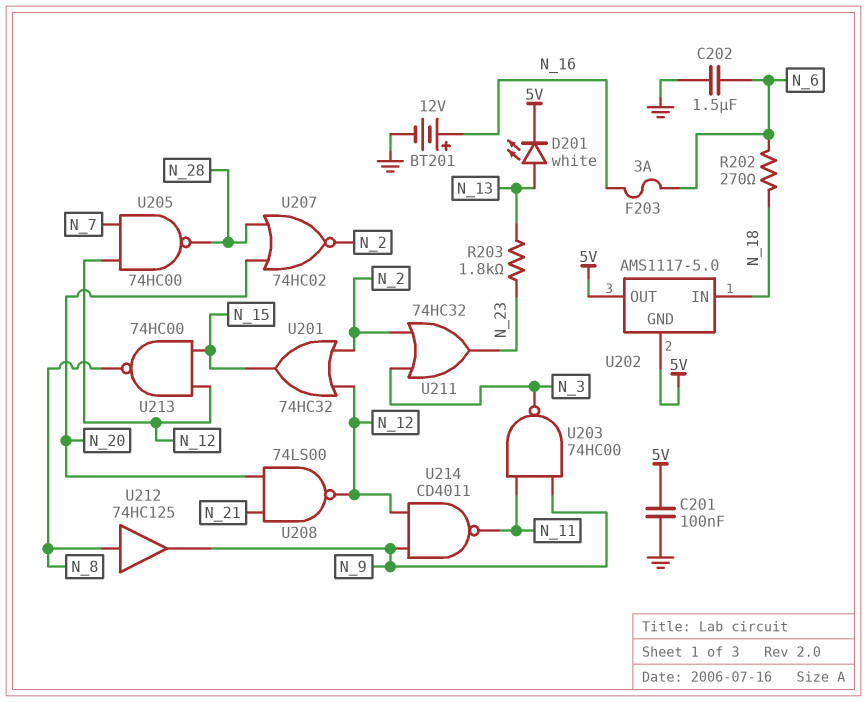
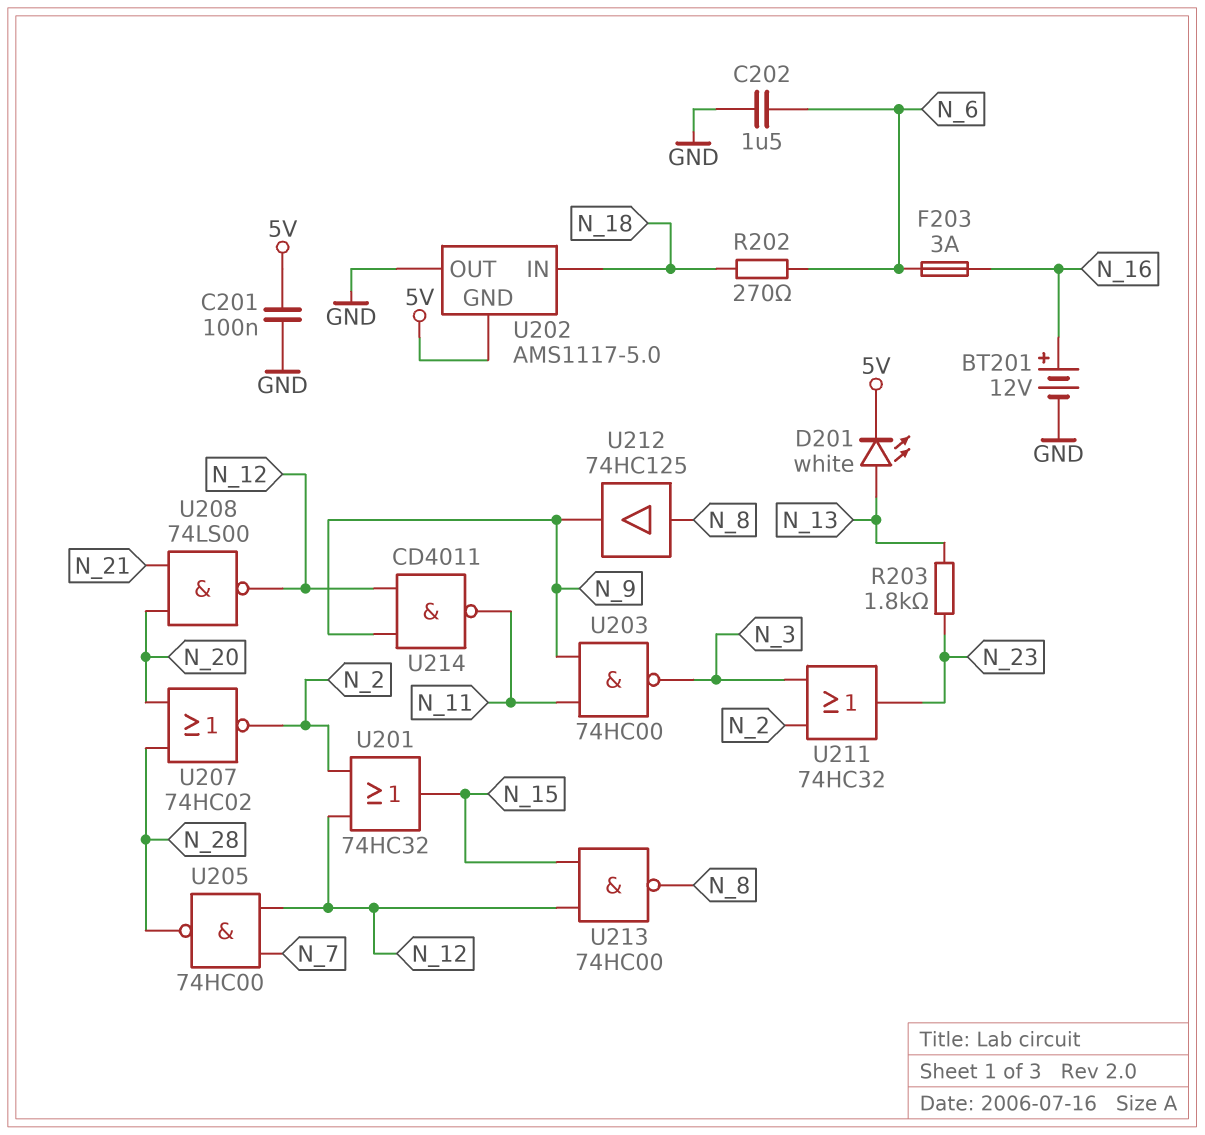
U202 pin OUT: 5V -> GND

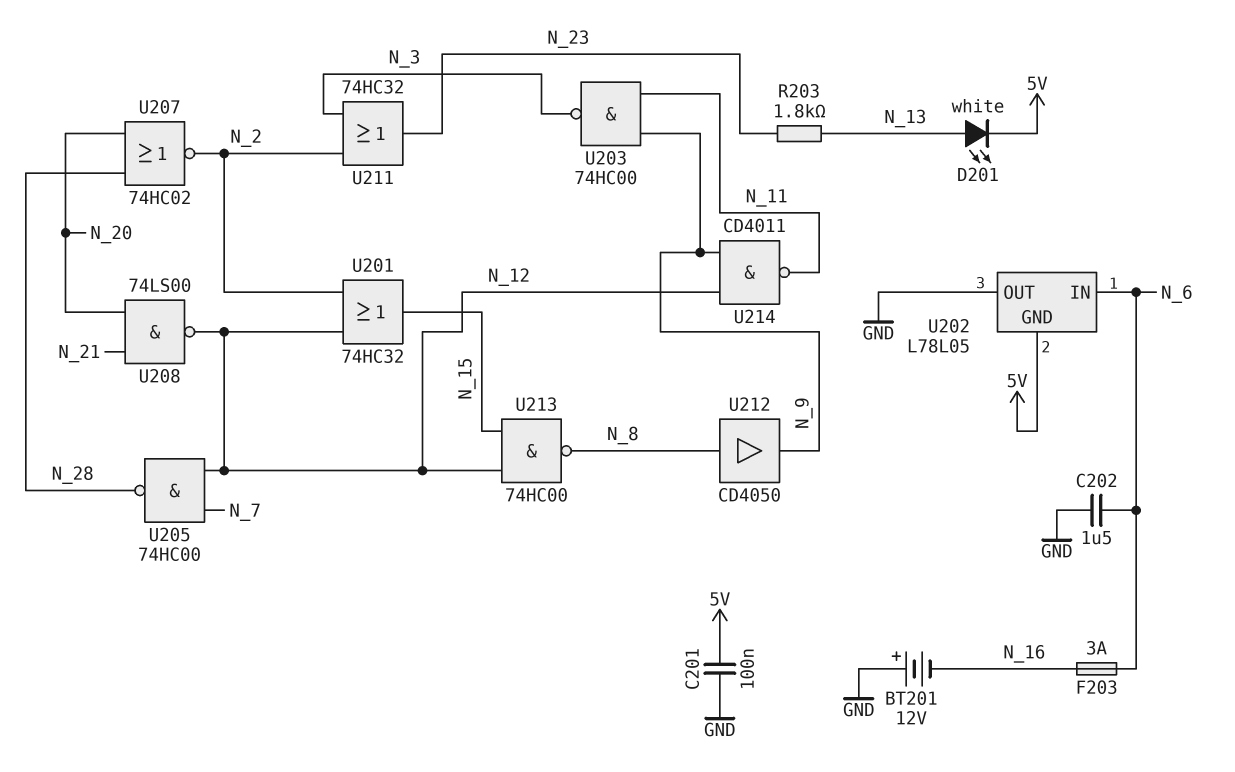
BT201: 12V (plus N_16, minus GND) -> 12V (plus GND, minus N_16)
R202: 270 (N_6, N_18) -> none
U202: AMS1117-5.0 -> L78L05
U202 pin IN: N_18 -> N_6
U212: buffer 74HC125 (in N_8, out N_9) -> buffer CD4050 (in N_8, out N_9)

